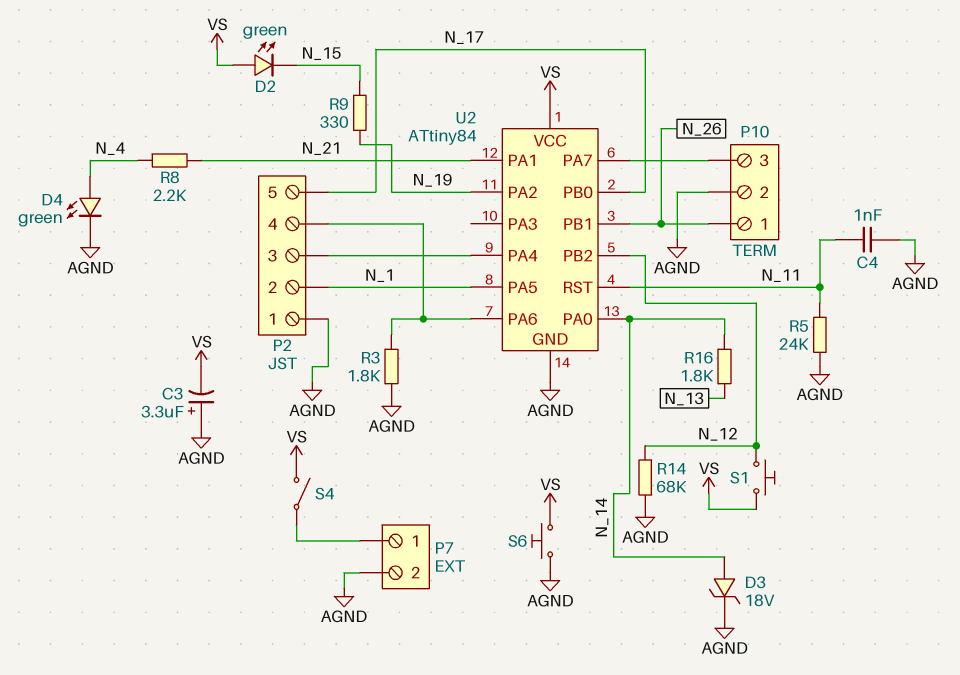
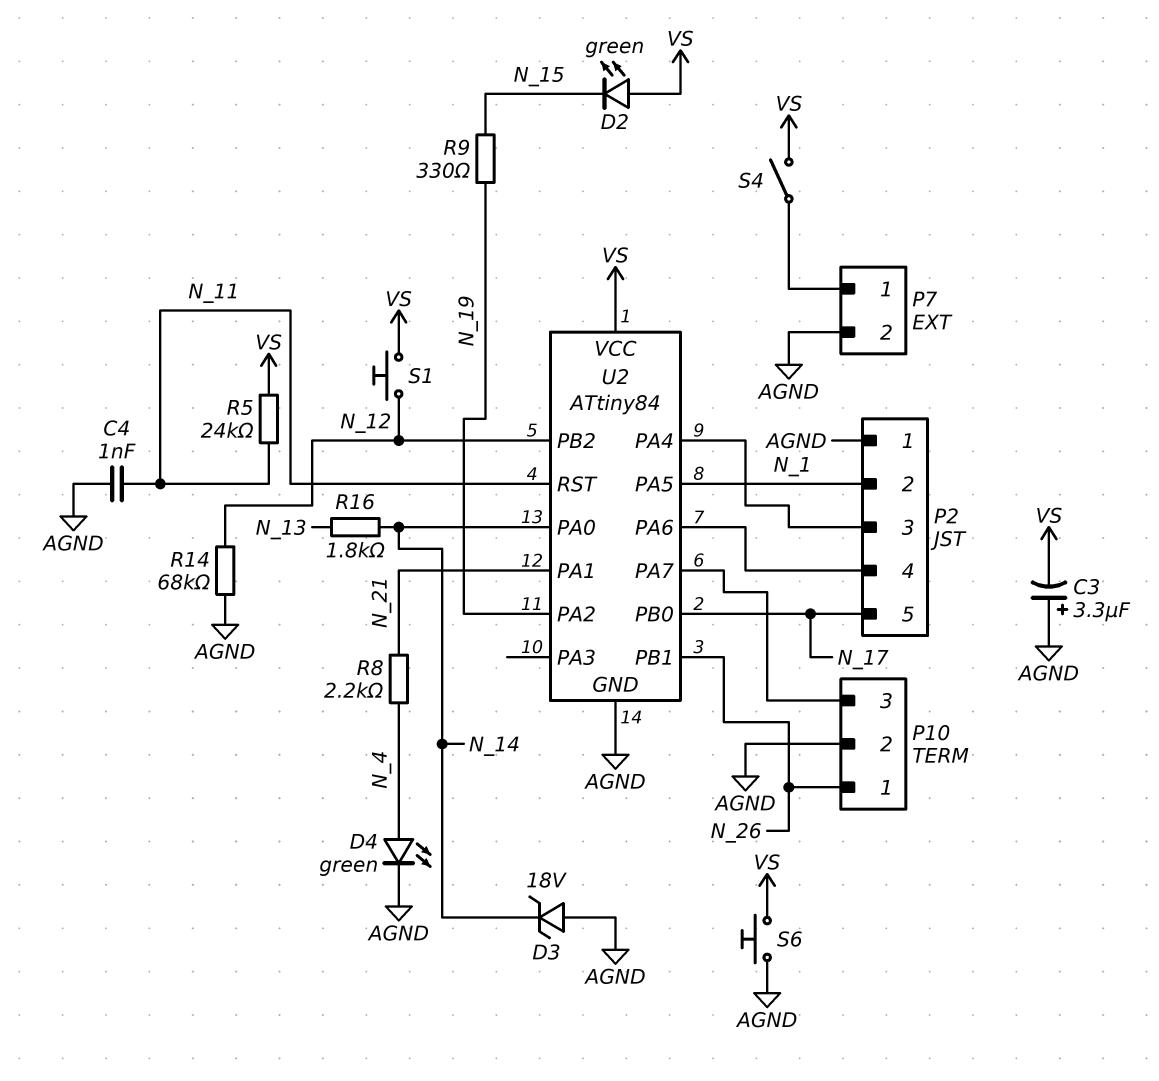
D3: zener 18V (A N_14, K AGND) -> zener 18V (A AGND, K N_14)
R3: 1.8k (AGND, P2/4) -> none
R5: 24k (AGND, N_11) -> 24k (N_11, VS)

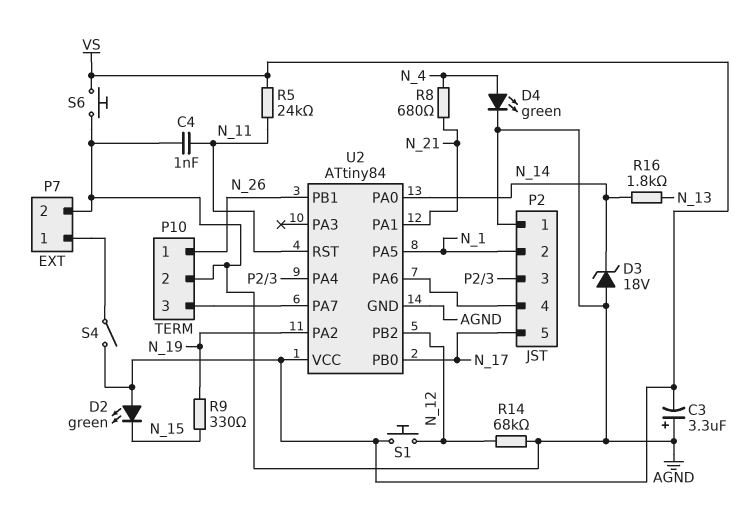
R8: 2.2k (N_4, N_21) -> 680 (N_4, N_21)

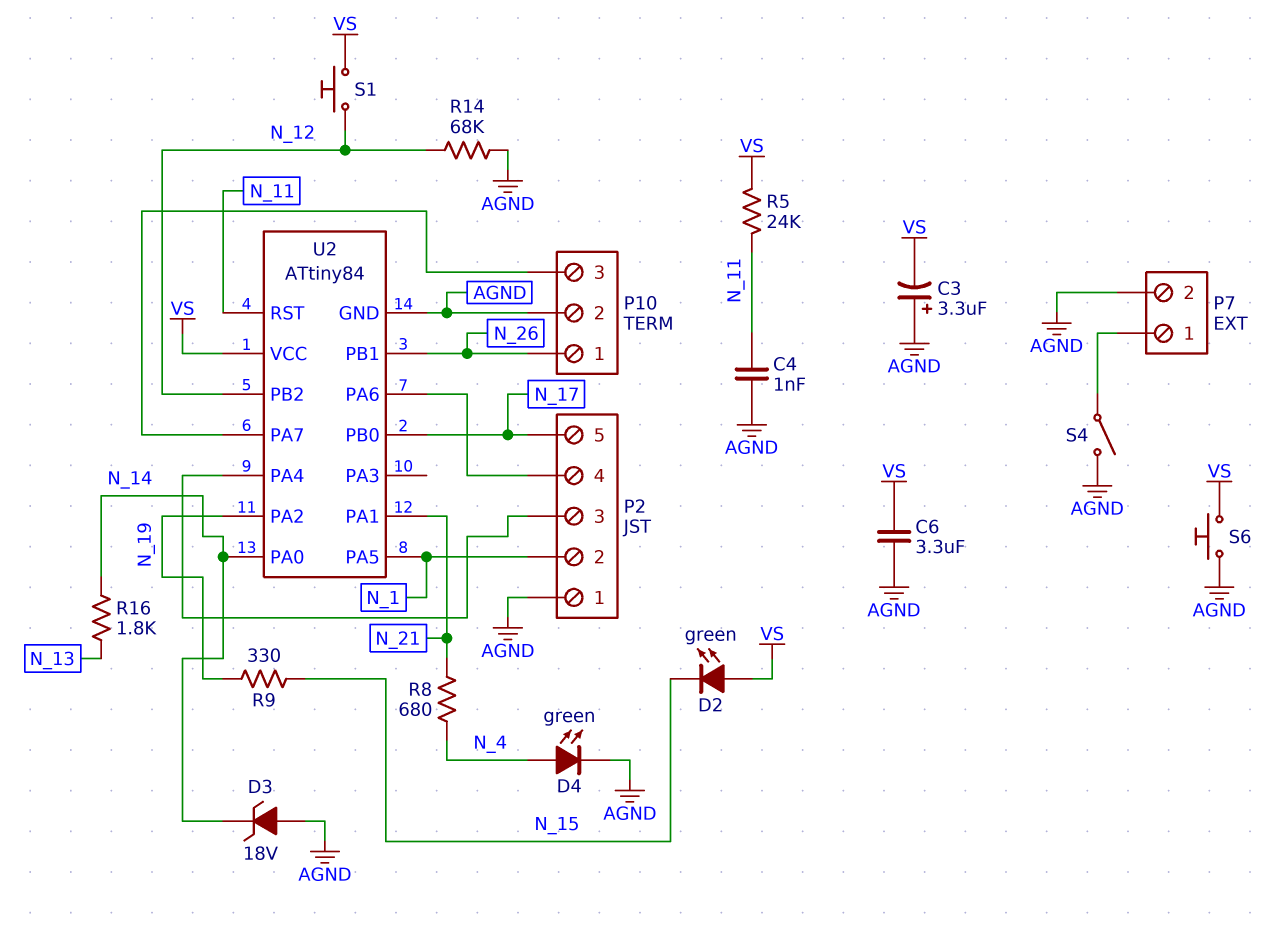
C6: none -> 3.3uF (AGND, VS)
S4: switch (P7/1, VS) -> switch (AGND, P7/1)

